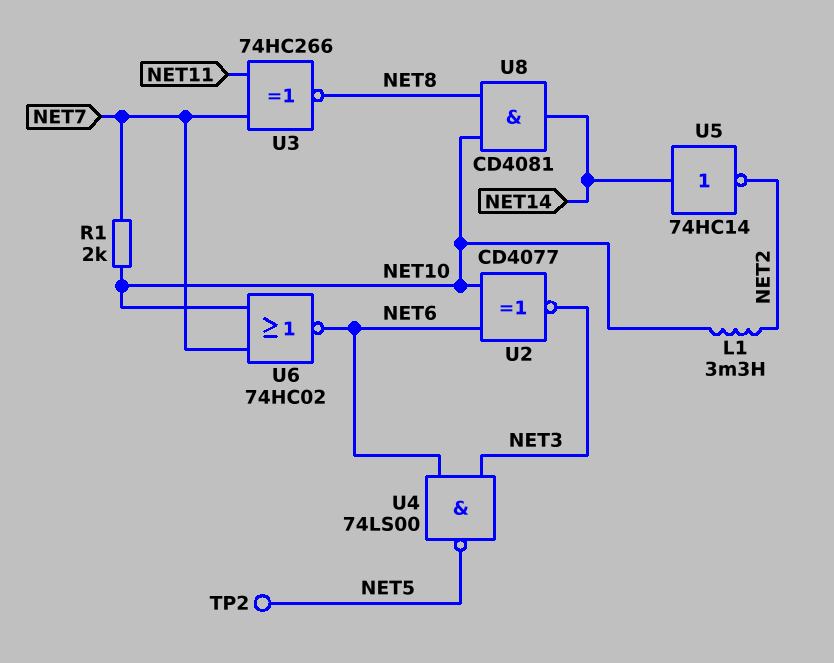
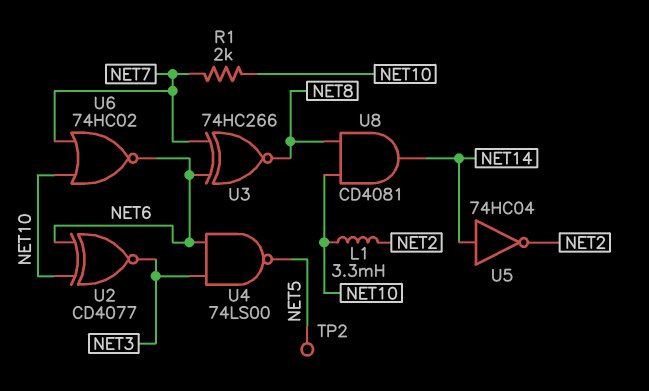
U3: XNOR 74HC266 (in NET7, in NET11, out NET8) -> XNOR 74HC266 (in NET6, in NET7, out NET8)
U5: NOT 74HC14 (in NET14, out NET2) -> NOT 74HC04 (in NET14, out NET2)

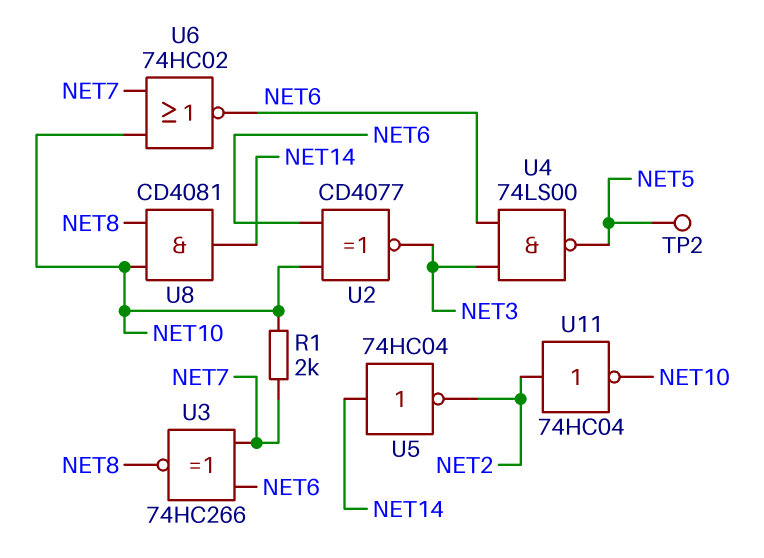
L1: 3.3mH (NET2, NET10) -> none
U11: none -> NOT 74HC04 (in NET2, out NET10)

